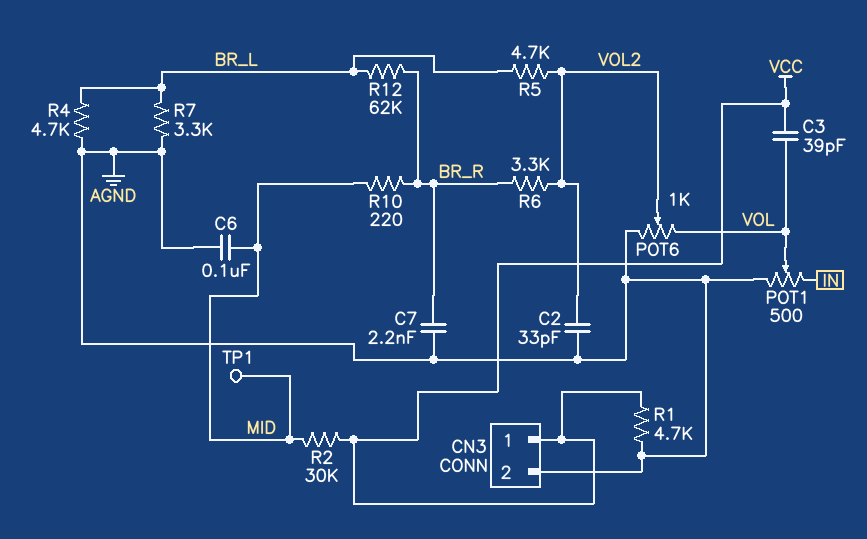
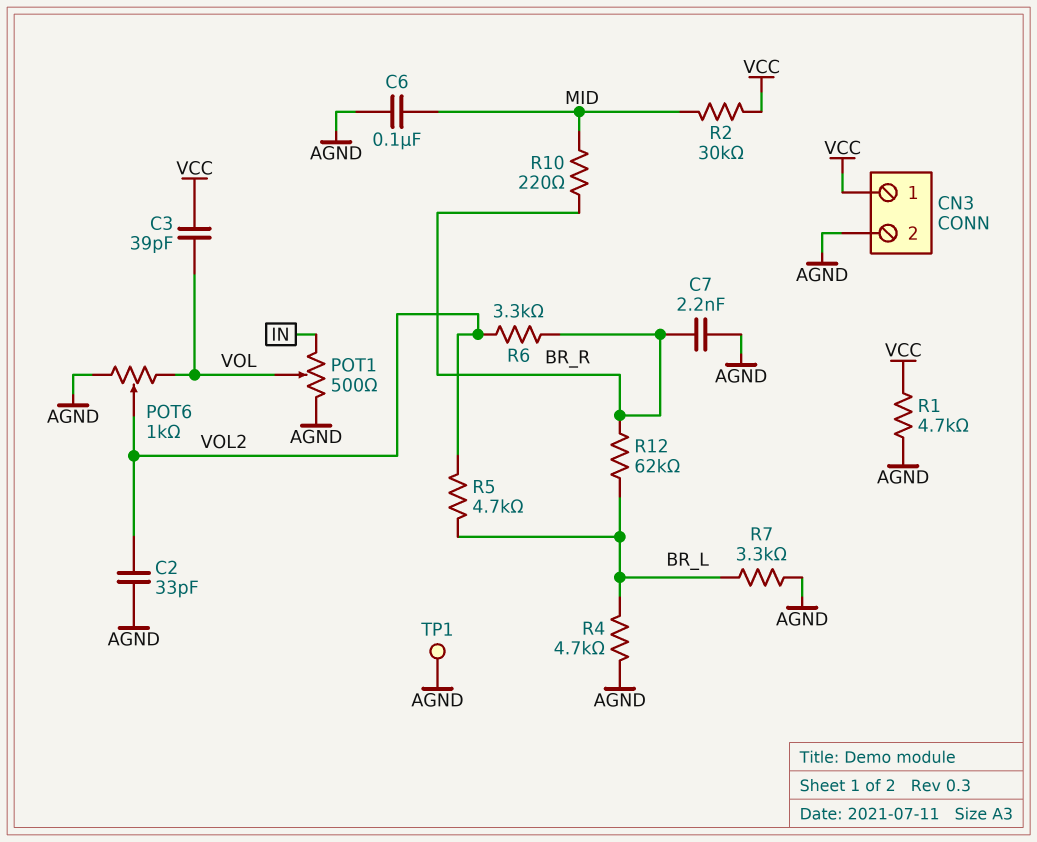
TP1: test point (MID) -> test point (AGND)

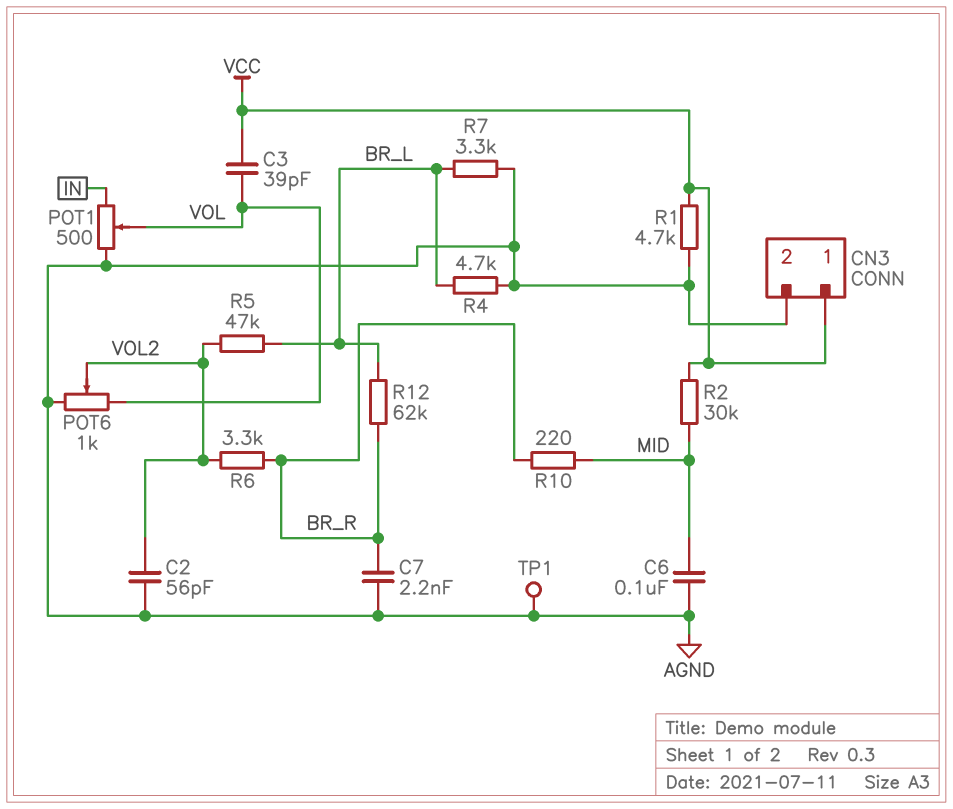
C2: 33pF (AGND, VOL2) -> 56pF (AGND, VOL2)
R5: 4.7k (BR_L, VOL2) -> 47k (BR_L, VOL2)

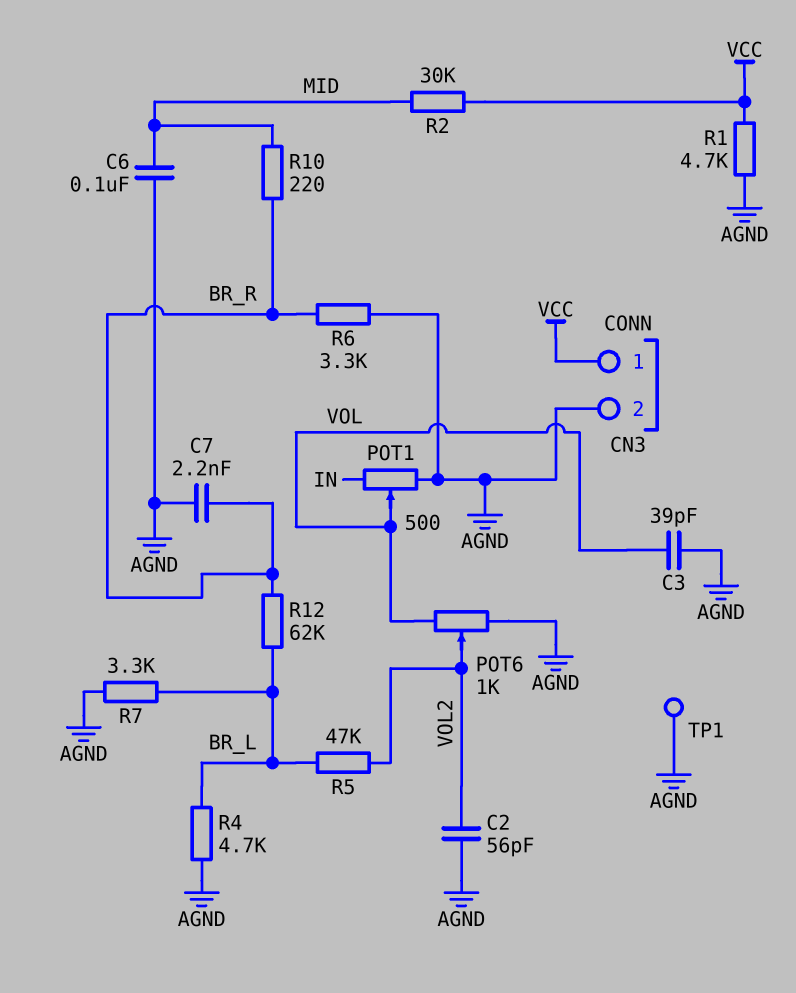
C3: 39pF (VCC, VOL) -> 39pF (AGND, VOL)
R6: 3.3k (BR_R, VOL2) -> 3.3k (AGND, BR_R)

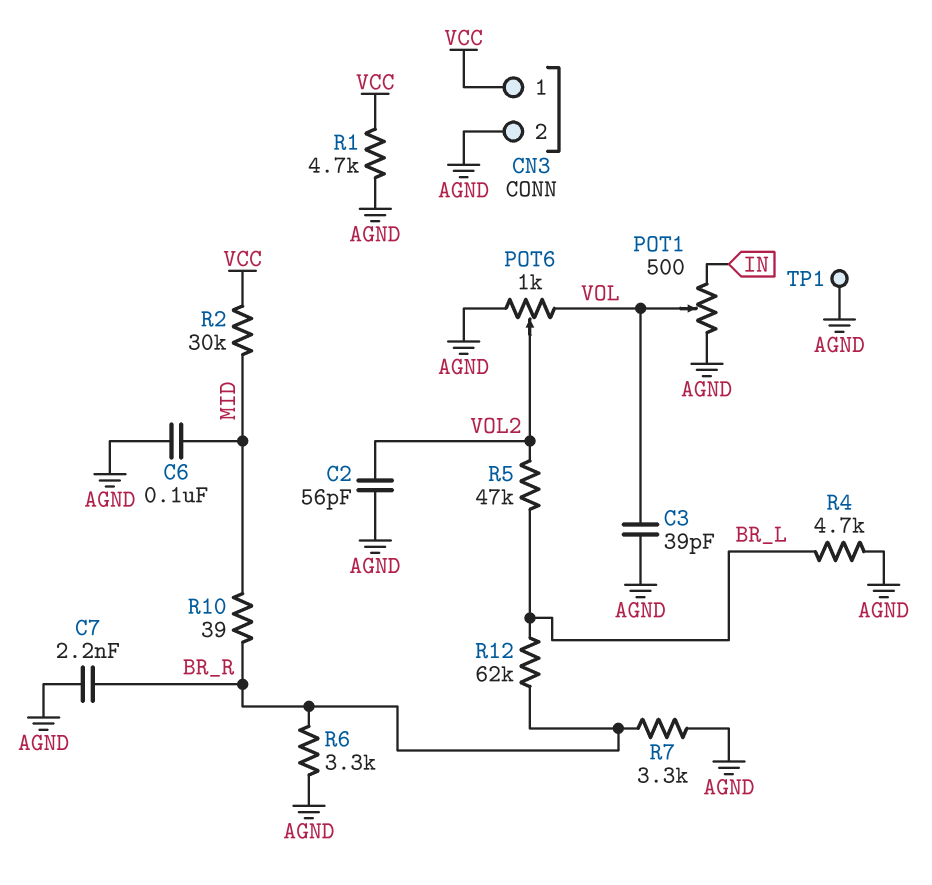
R7: 3.3k (AGND, BR_L) -> 3.3k (AGND, BR_R)
R10: 220 (BR_R, MID) -> 39 (BR_R, MID)

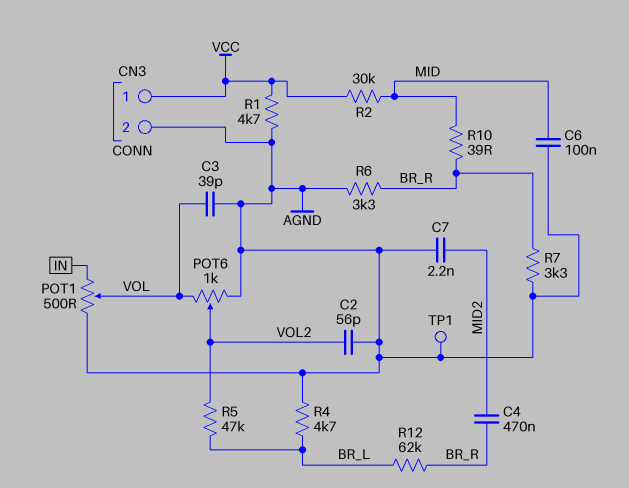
C4: none -> 470nF (BR_R, MID2)
C7: 2.2nF (AGND, BR_R) -> 2.2nF (AGND, MID2)

